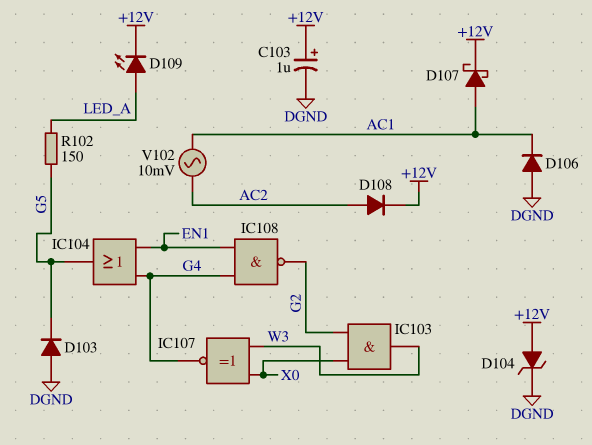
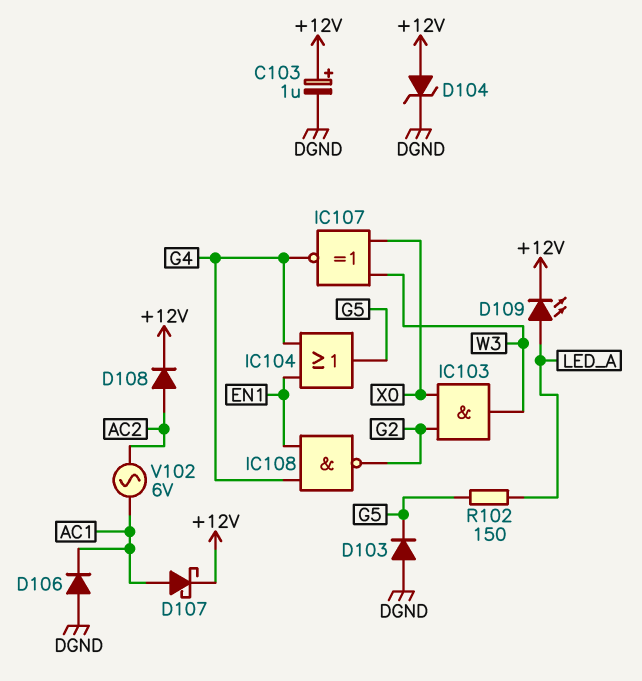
V102: AC 10mV (AC1, AC2) -> AC 6V (AC1, AC2)

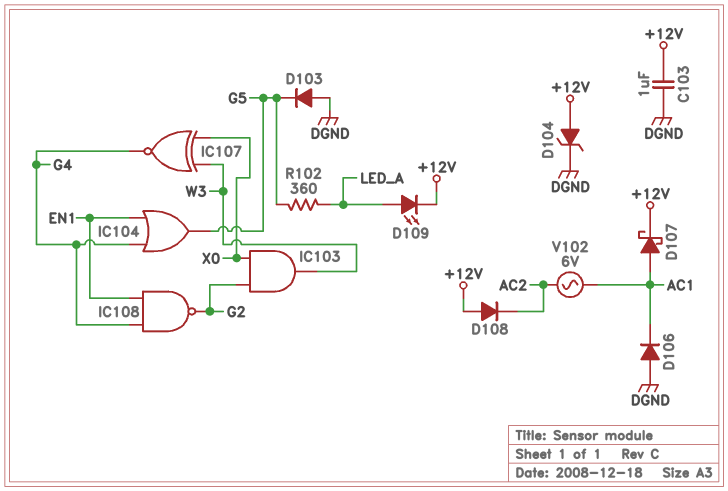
C103: 1uF (plus +12V, minus DGND) -> 1uF (+12V, DGND)
D108: diode (A AC2, K +12V) -> diode (A +12V, K AC2)
R102: 150 (G5, LED_A) -> 360 (G5, LED_A)

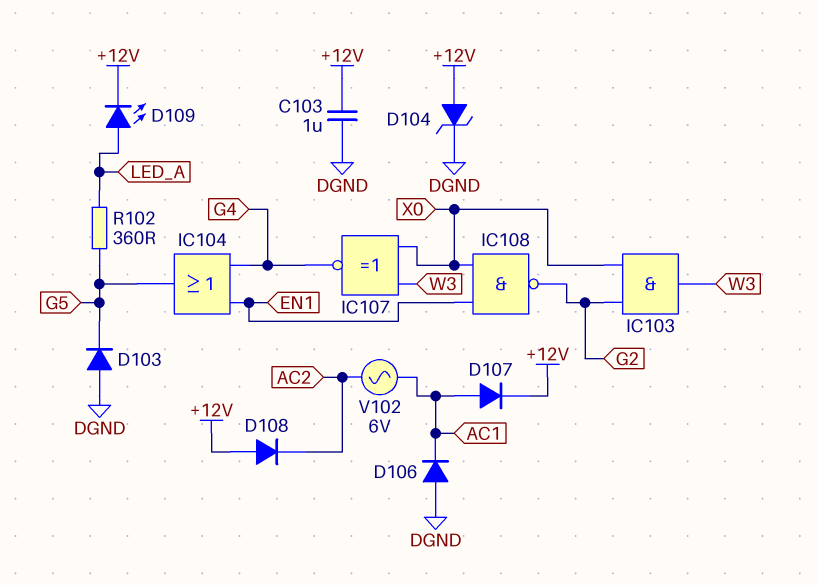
D107: schottky (A AC1, K +12V) -> diode (A AC1, K +12V)
IC108: NAND (in EN1, in G4, out G2) -> NAND (in EN1, in X0, out G2)

